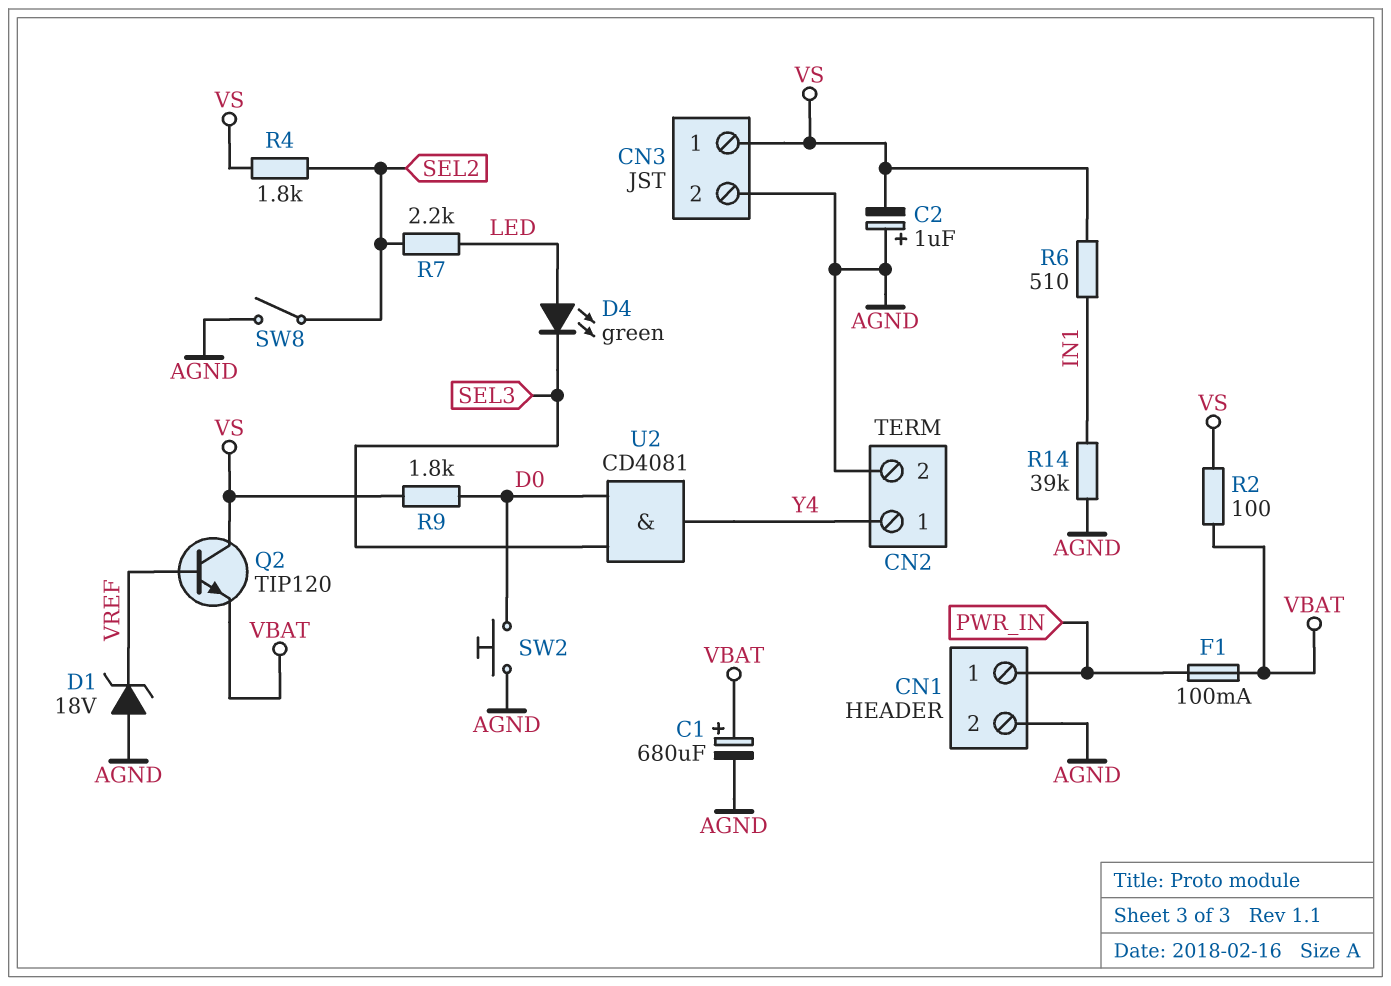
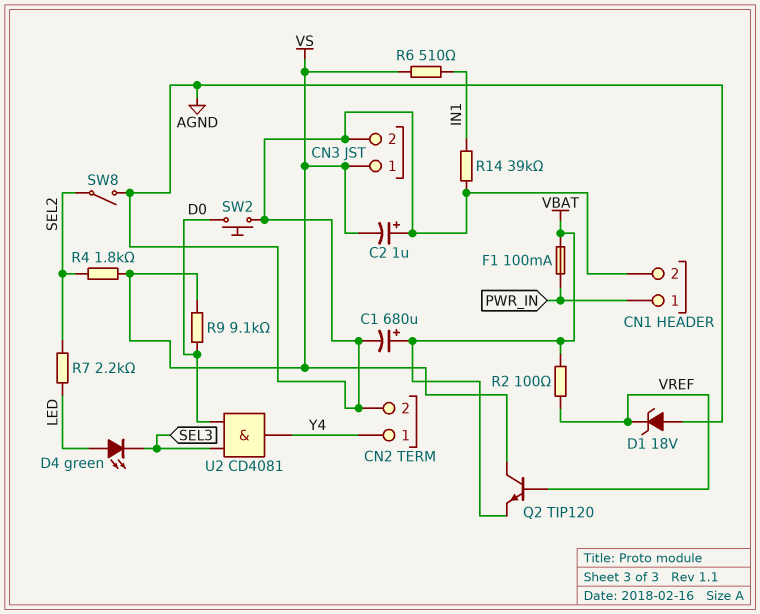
R2: 100 (VBAT, VS) -> 100 (VBAT, VREF)
R9: 1.8k (D0, VS) -> 9.1k (D0, VS)

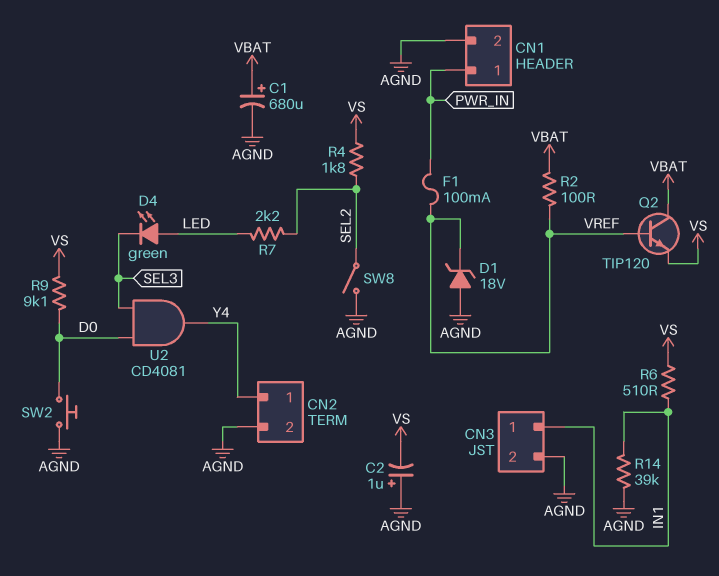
CN3 pin 1: VS -> IN1
F1: 100mA (PWR_IN, VBAT) -> 100mA (PWR_IN, VREF)
Q2: NPN TIP120 (B VREF, C VS, E VBAT) -> NPN TIP120 (B VREF, C VBAT, E VS)

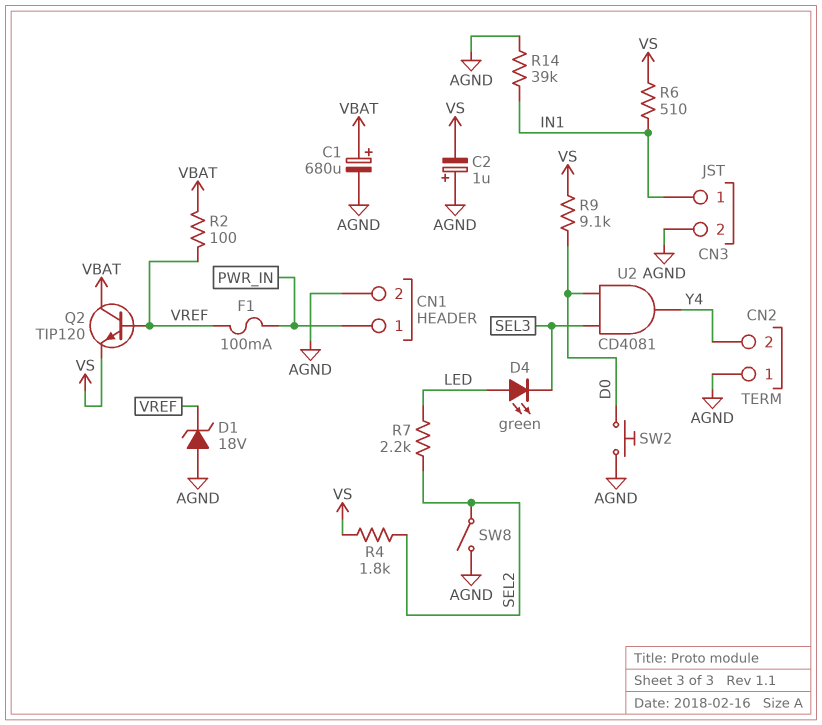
CN2 pin 1: Y4 -> AGND
CN2 pin 2: AGND -> Y4

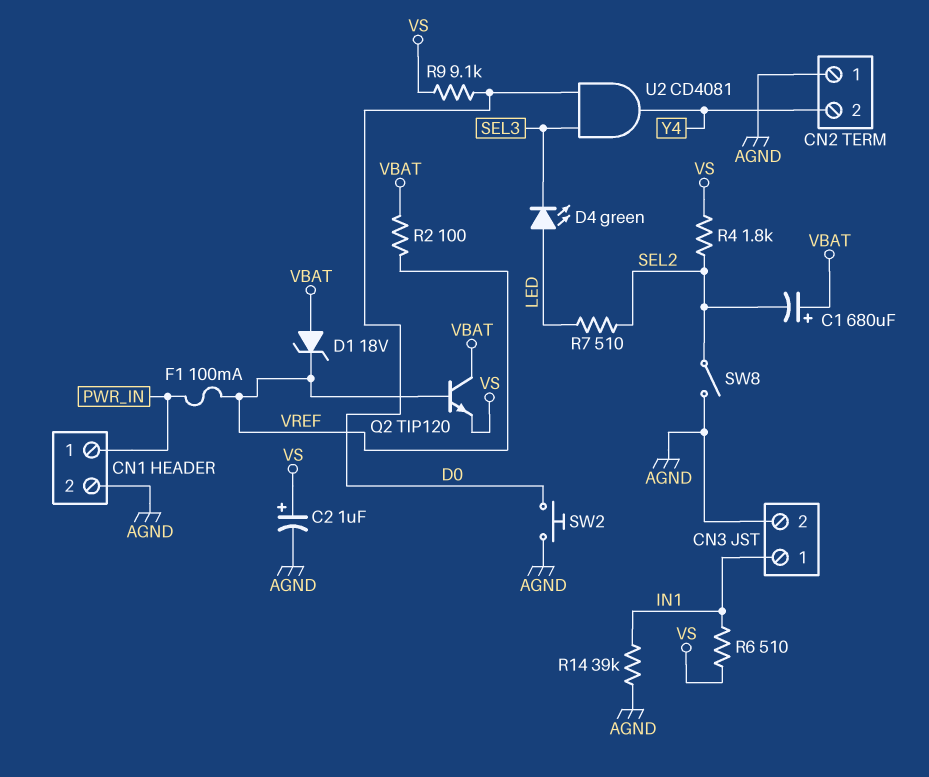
C1: 680uF (plus VBAT, minus AGND) -> 680uF (plus VBAT, minus SEL2)
C2: 1uF (plus AGND, minus VS) -> 1uF (plus VS, minus AGND)
D1: zener 18V (A AGND, K VREF) -> zener 18V (A VBAT, K VREF)
R7: 2.2k (LED, SEL2) -> 510 (LED, SEL2)

